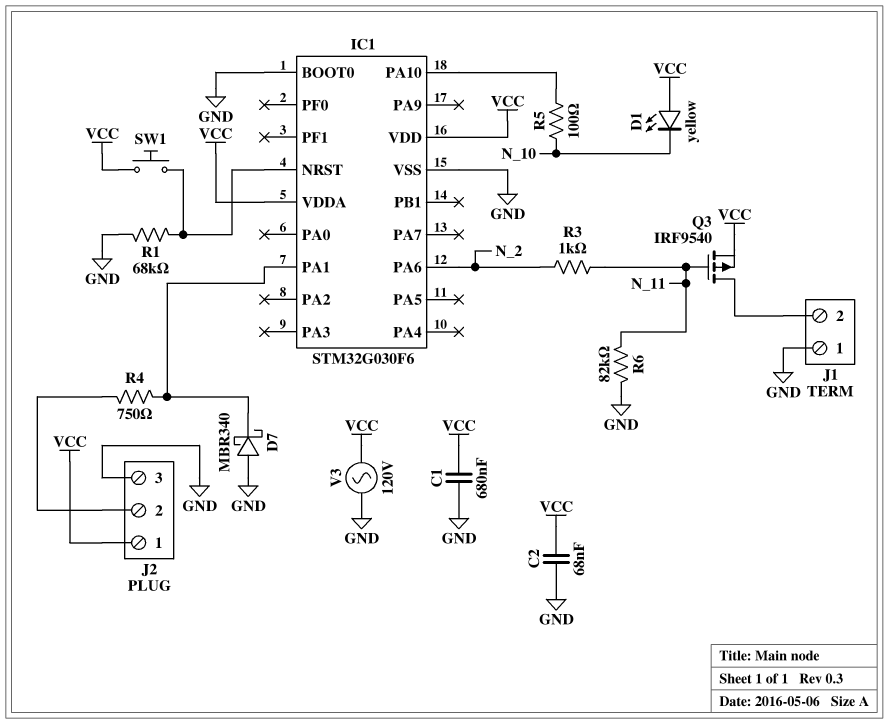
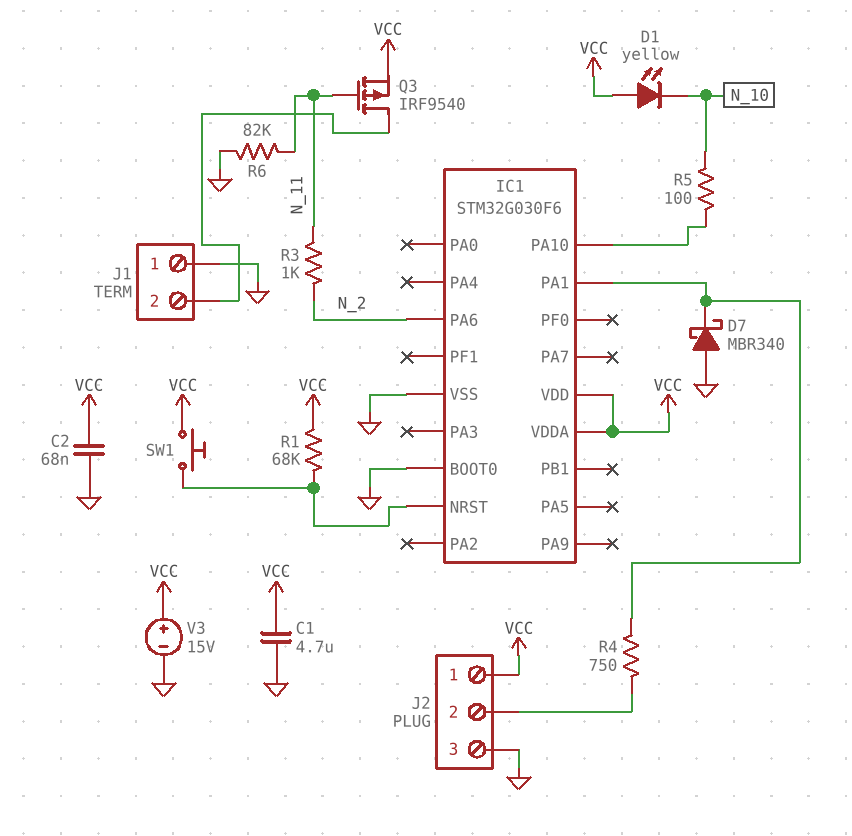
C1: 680nF (GND, VCC) -> 4.7uF (GND, VCC)
R1: 68k (GND, IC1/NRST) -> 68k (IC1/NRST, VCC)
V3: AC 120V (GND, VCC) -> 15V (plus VCC, minus GND)

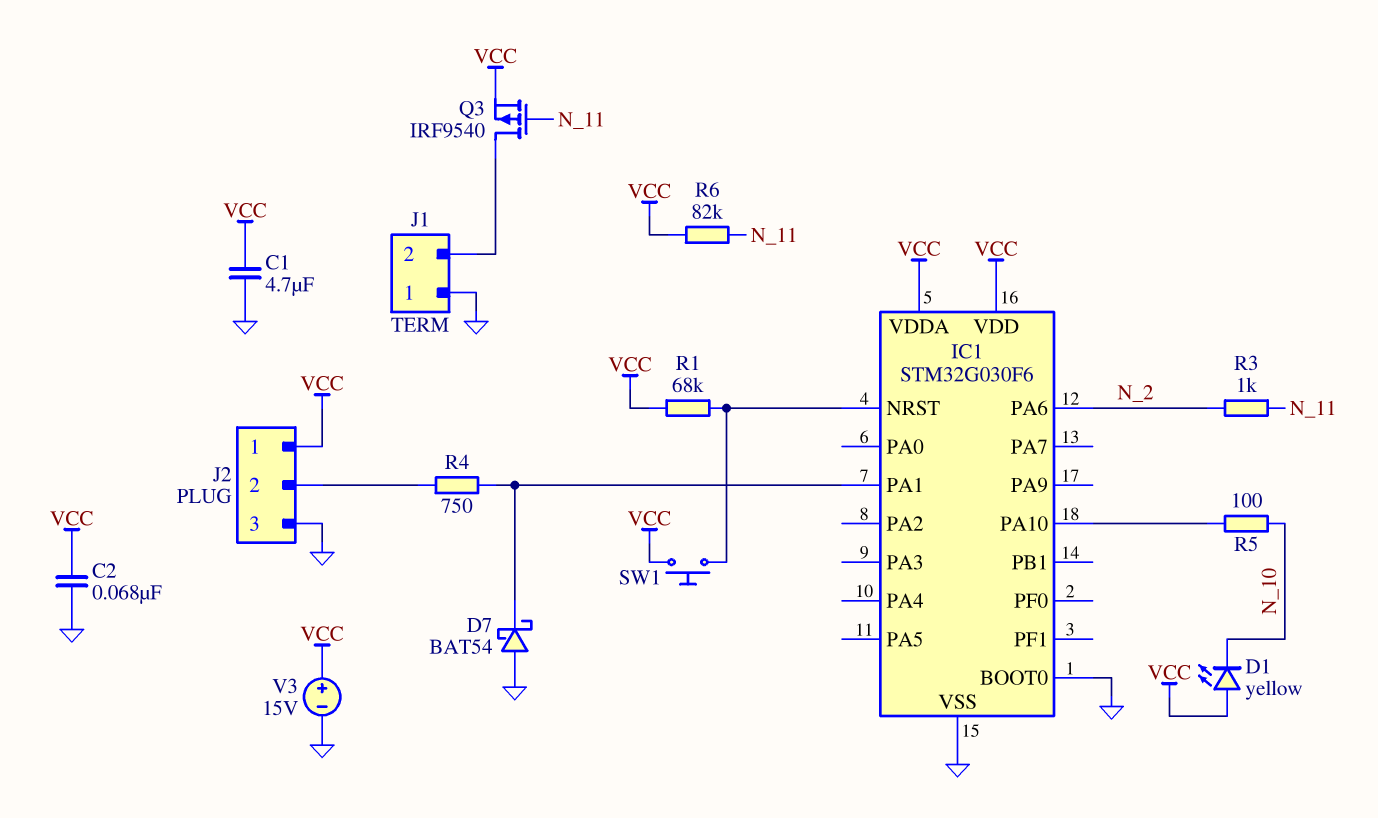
D7: schottky MBR340 (A GND, K IC1/PA1) -> schottky BAT54 (A GND, K IC1/PA1)
R6: 82k (GND, N_11) -> 82k (N_11, VCC)

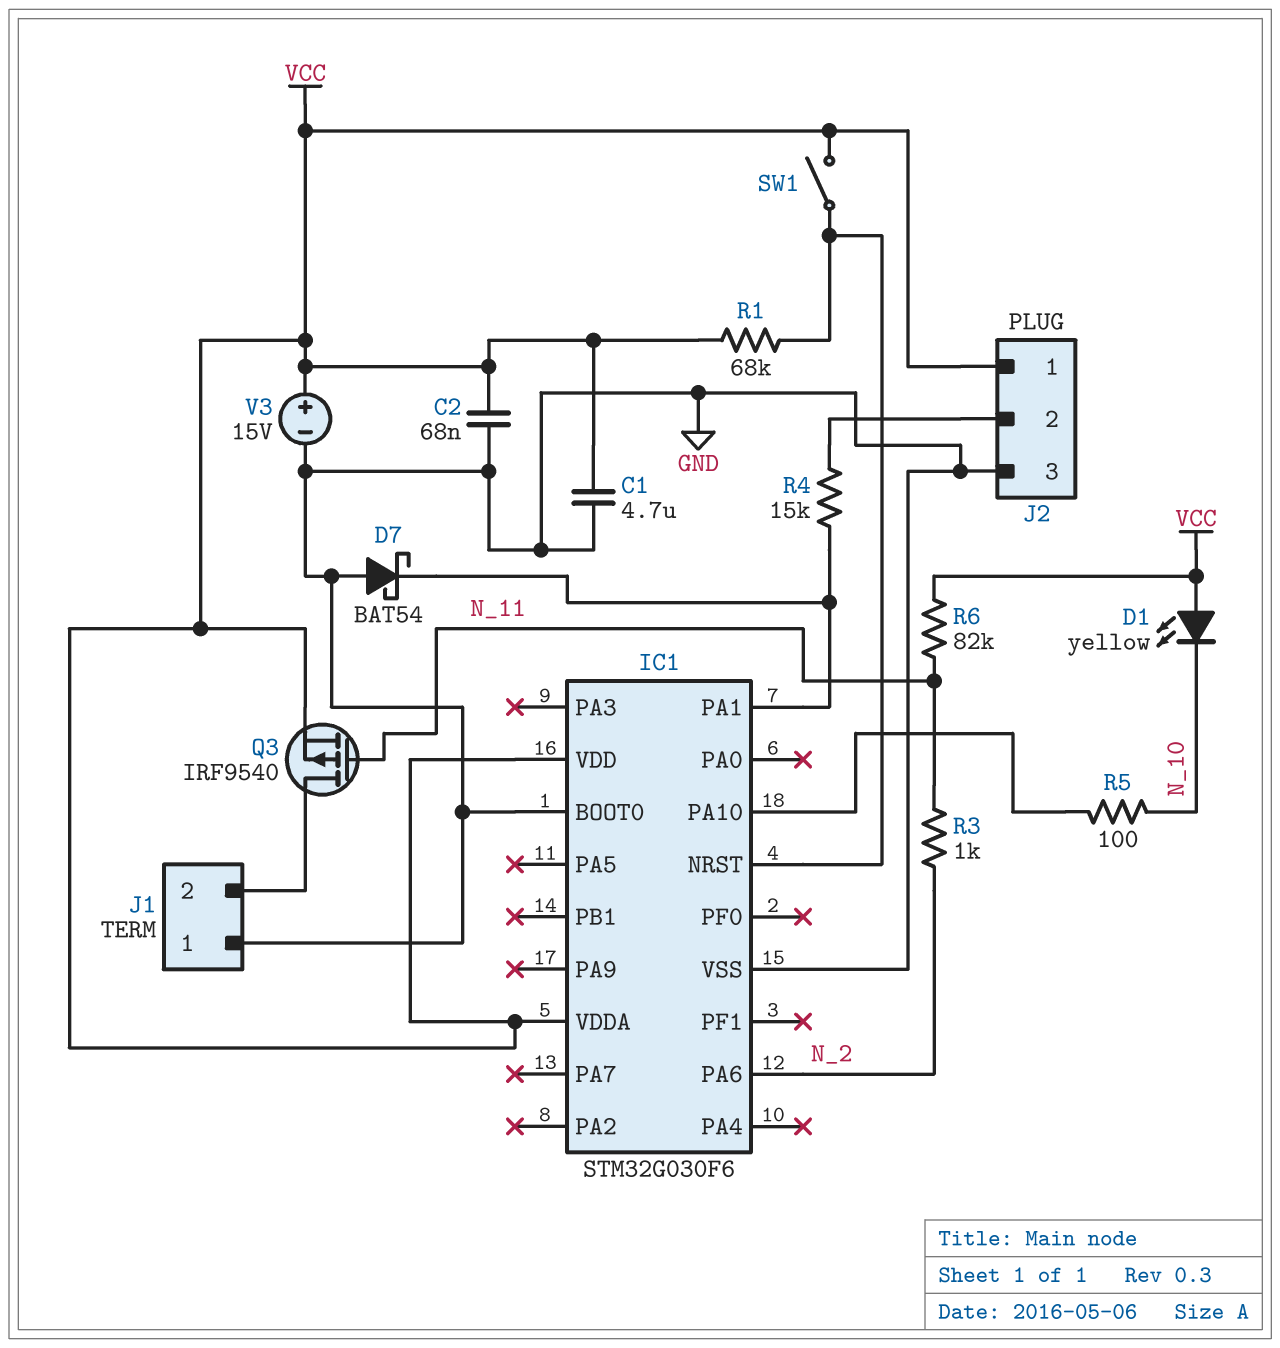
R4: 750 (IC1/PA1, J2/2) -> 15k (IC1/PA1, J2/2)
SW1: button (IC1/NRST, VCC) -> switch (IC1/NRST, VCC)

